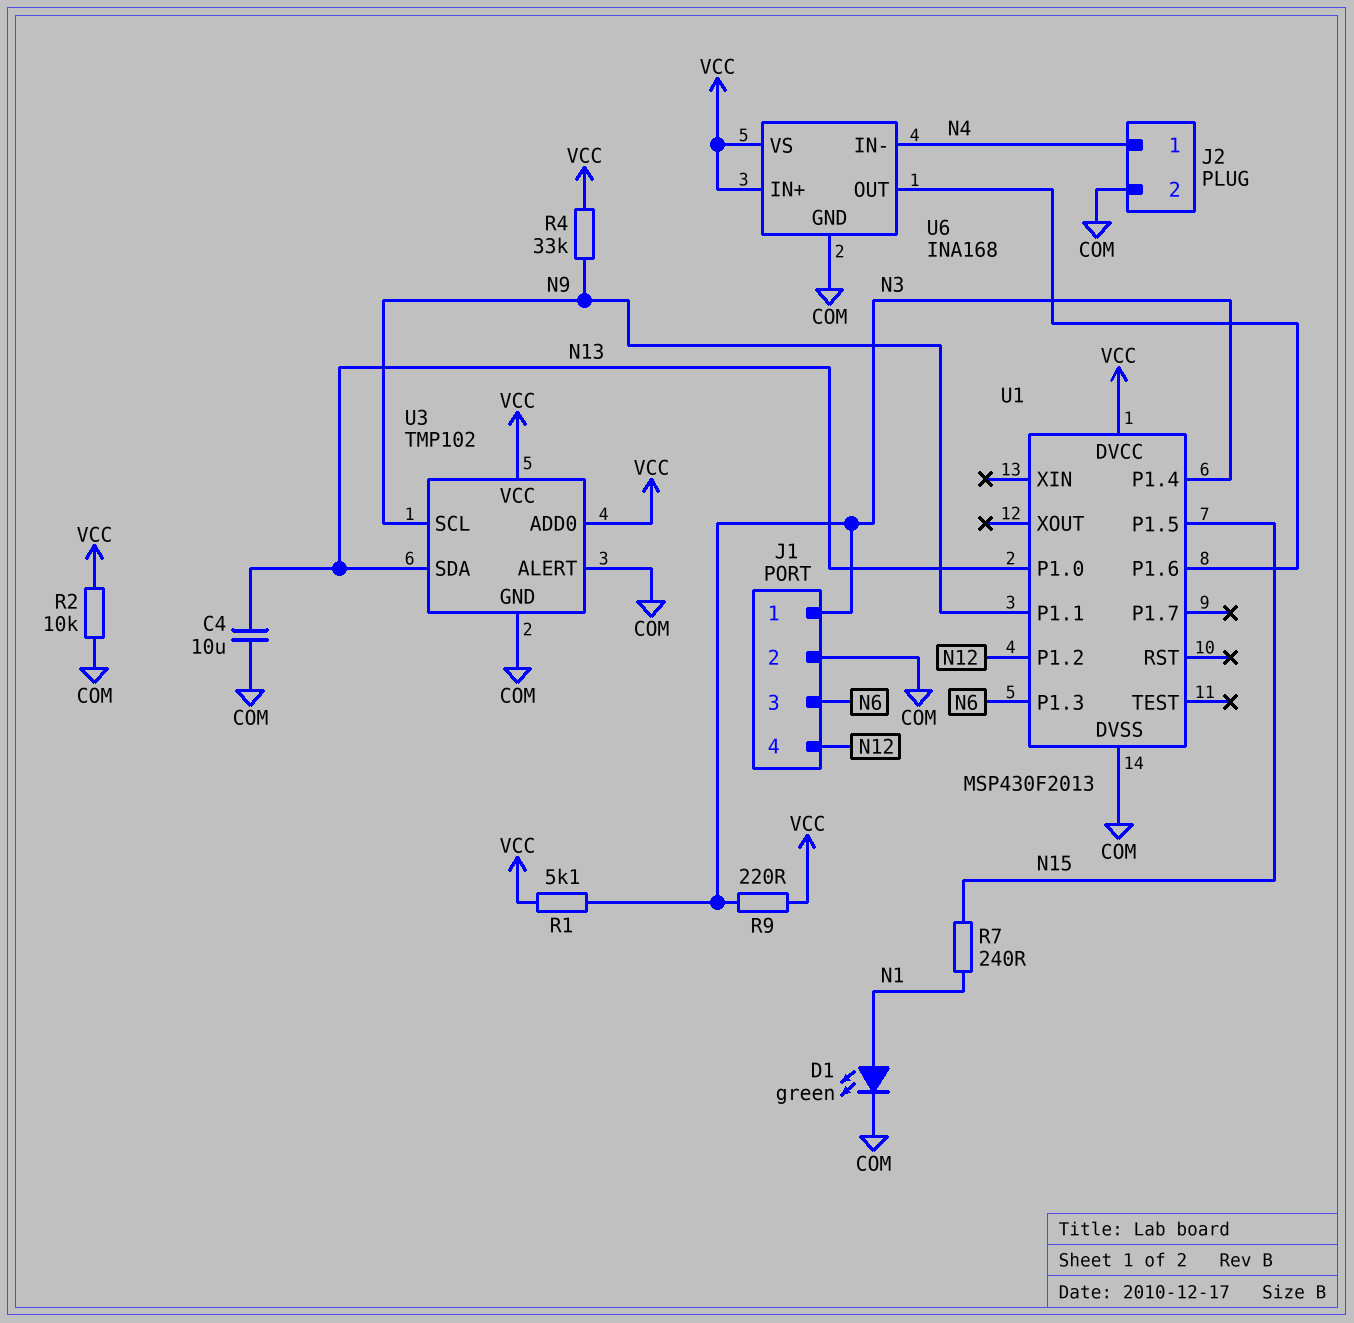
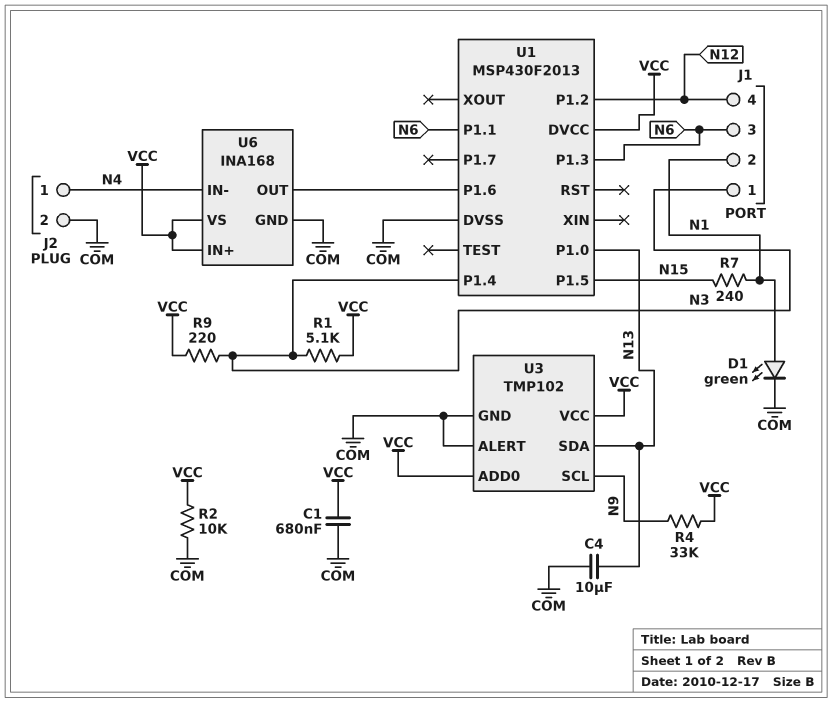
C1: none -> 680nF (COM, VCC)
J1 pin 2: COM -> N1
U1 pin P1.1: N9 -> N6

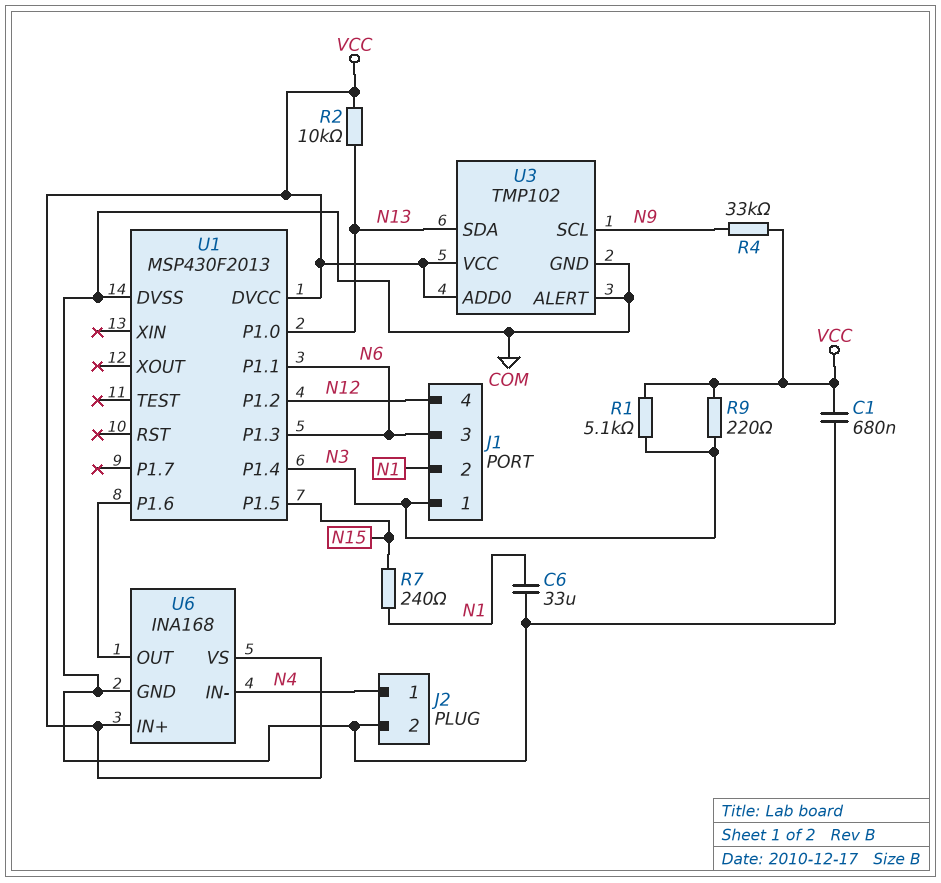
C4: 10uF (COM, N13) -> none
C6: none -> 33uF (COM, N1)
D1: LED green (A N1, K COM) -> none
R2: 10k (COM, VCC) -> 10k (N13, VCC)

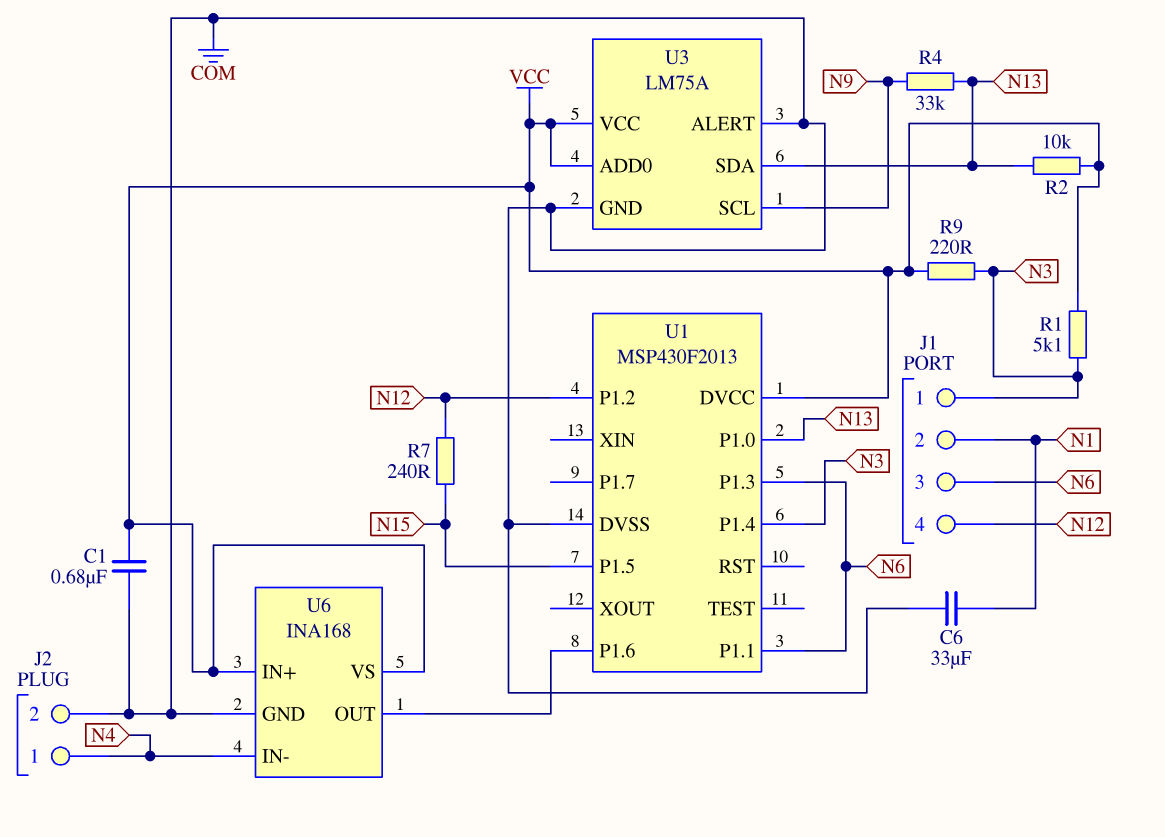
R4: 33k (N9, VCC) -> 33k (N9, N13)
R7: 240 (N1, N15) -> 240 (N12, N15)
U3: TMP102 -> LM75A

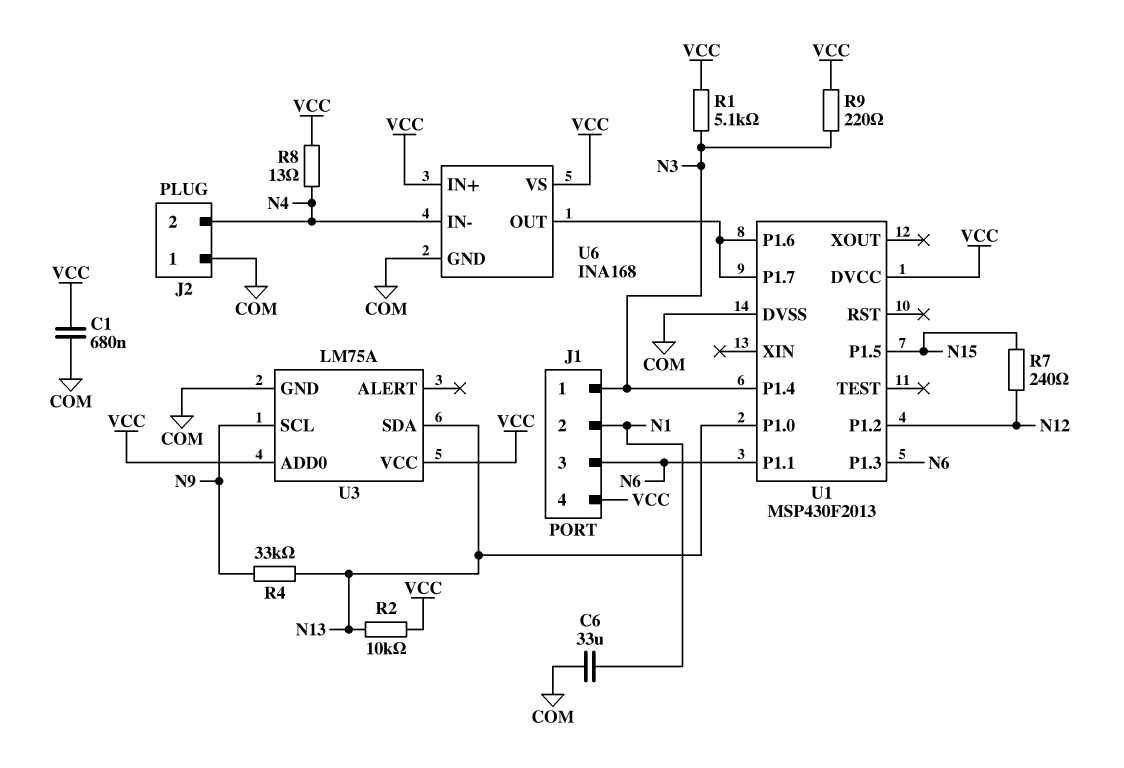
J1 pin 4: N12 -> VCC
J2 pin 1: N4 -> COM
J2 pin 2: COM -> N4
R8: none -> 13 (N4, VCC)
U1 pin P1.7: none -> U1/P1.6
U3 pin ALERT: COM -> none

